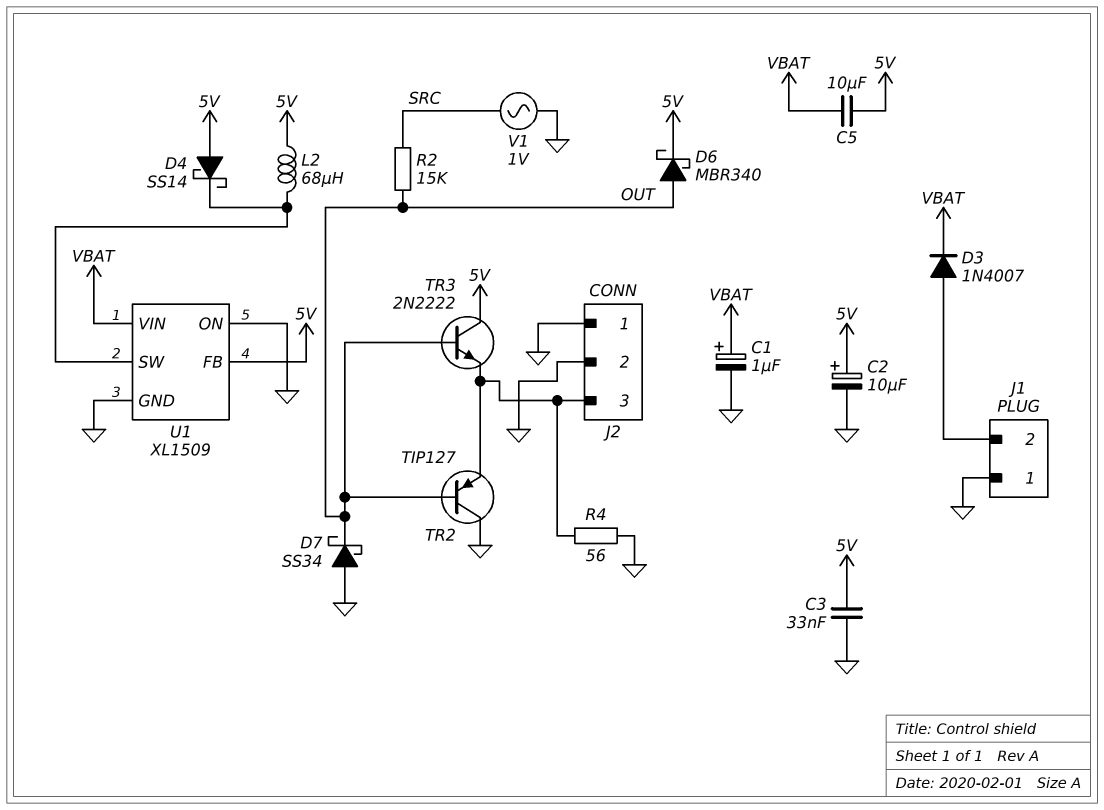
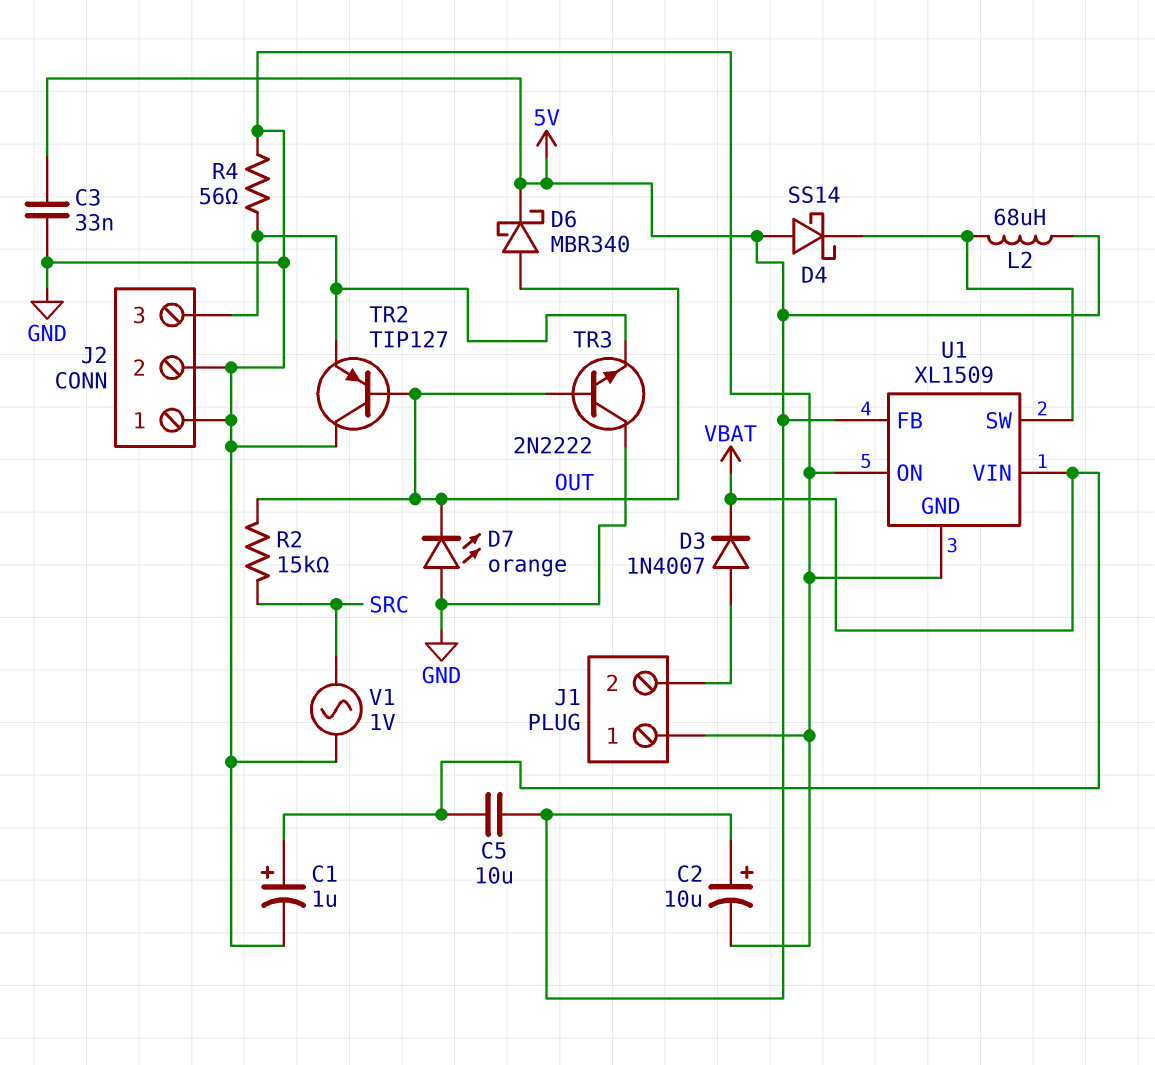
D7: schottky SS34 (A GND, K OUT) -> LED orange (A GND, K OUT)
TR3: NPN 2N2222 (B OUT, C 5V, E J2/3) -> NPN 2N2222 (B OUT, C GND, E J2/3)

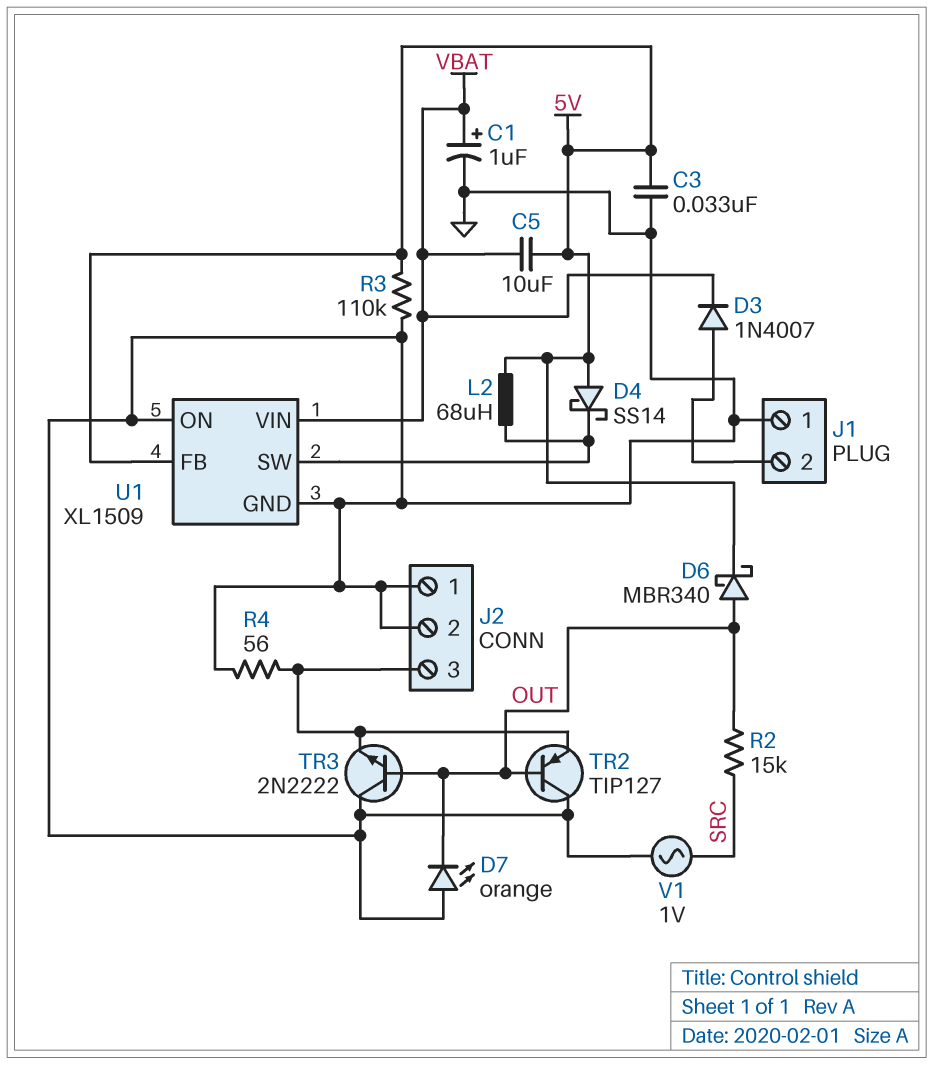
C2: 10uF (plus 5V, minus GND) -> none
R3: none -> 110k (5V, GND)

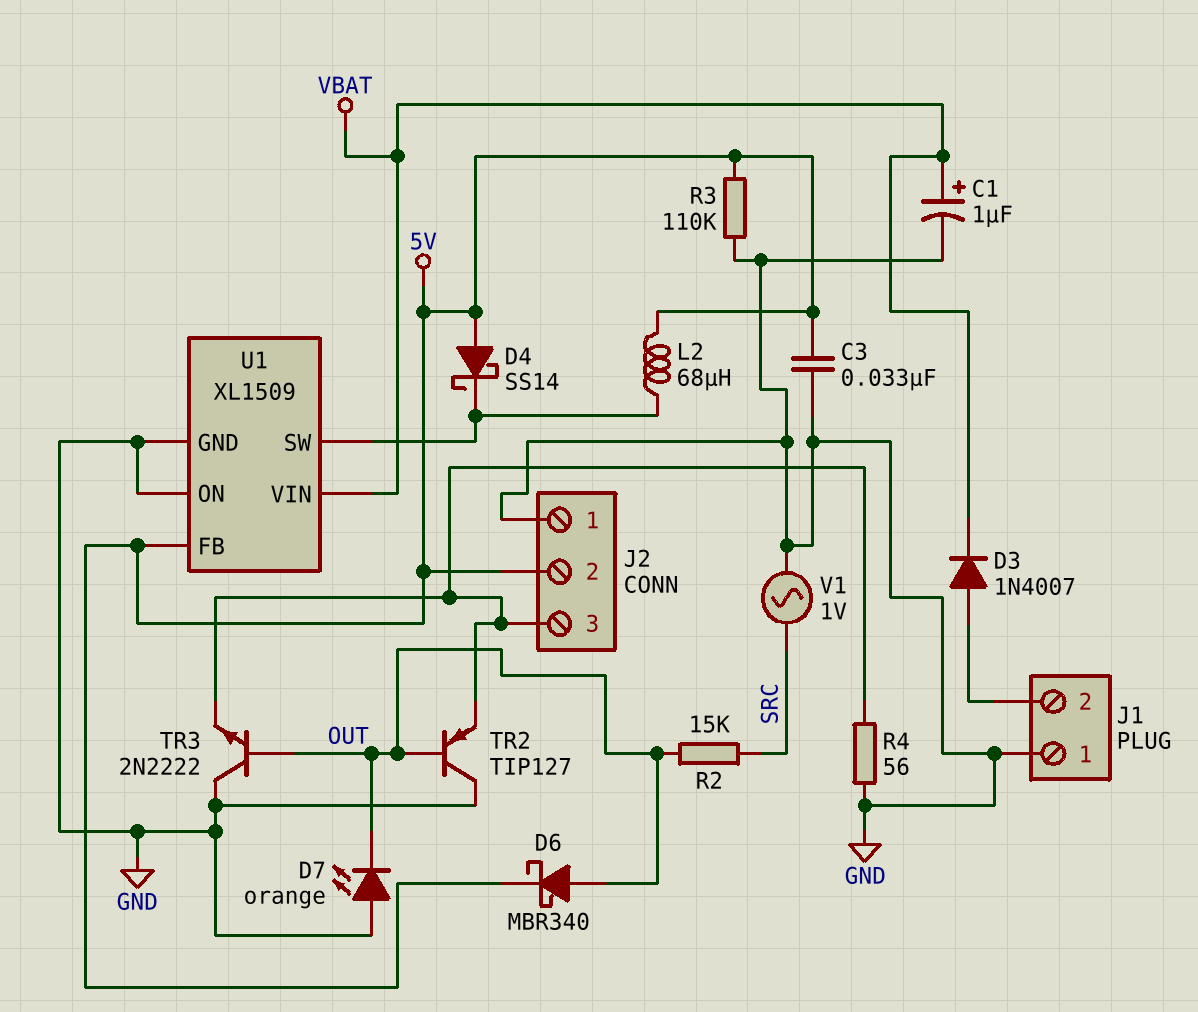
C5: 10uF (5V, VBAT) -> none
J2 pin 2: GND -> 5V

